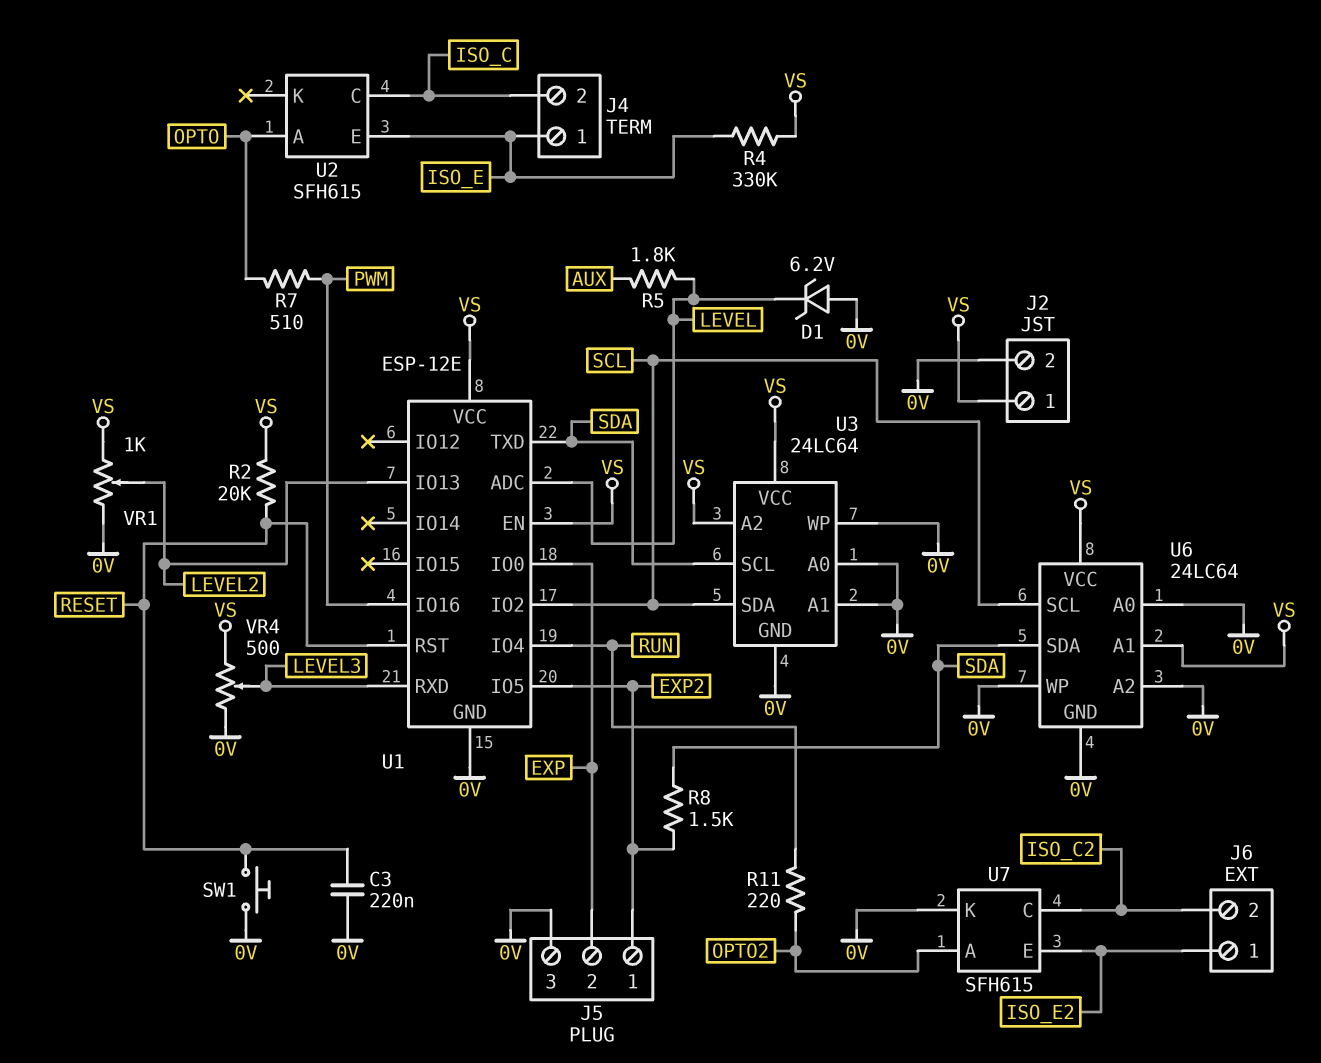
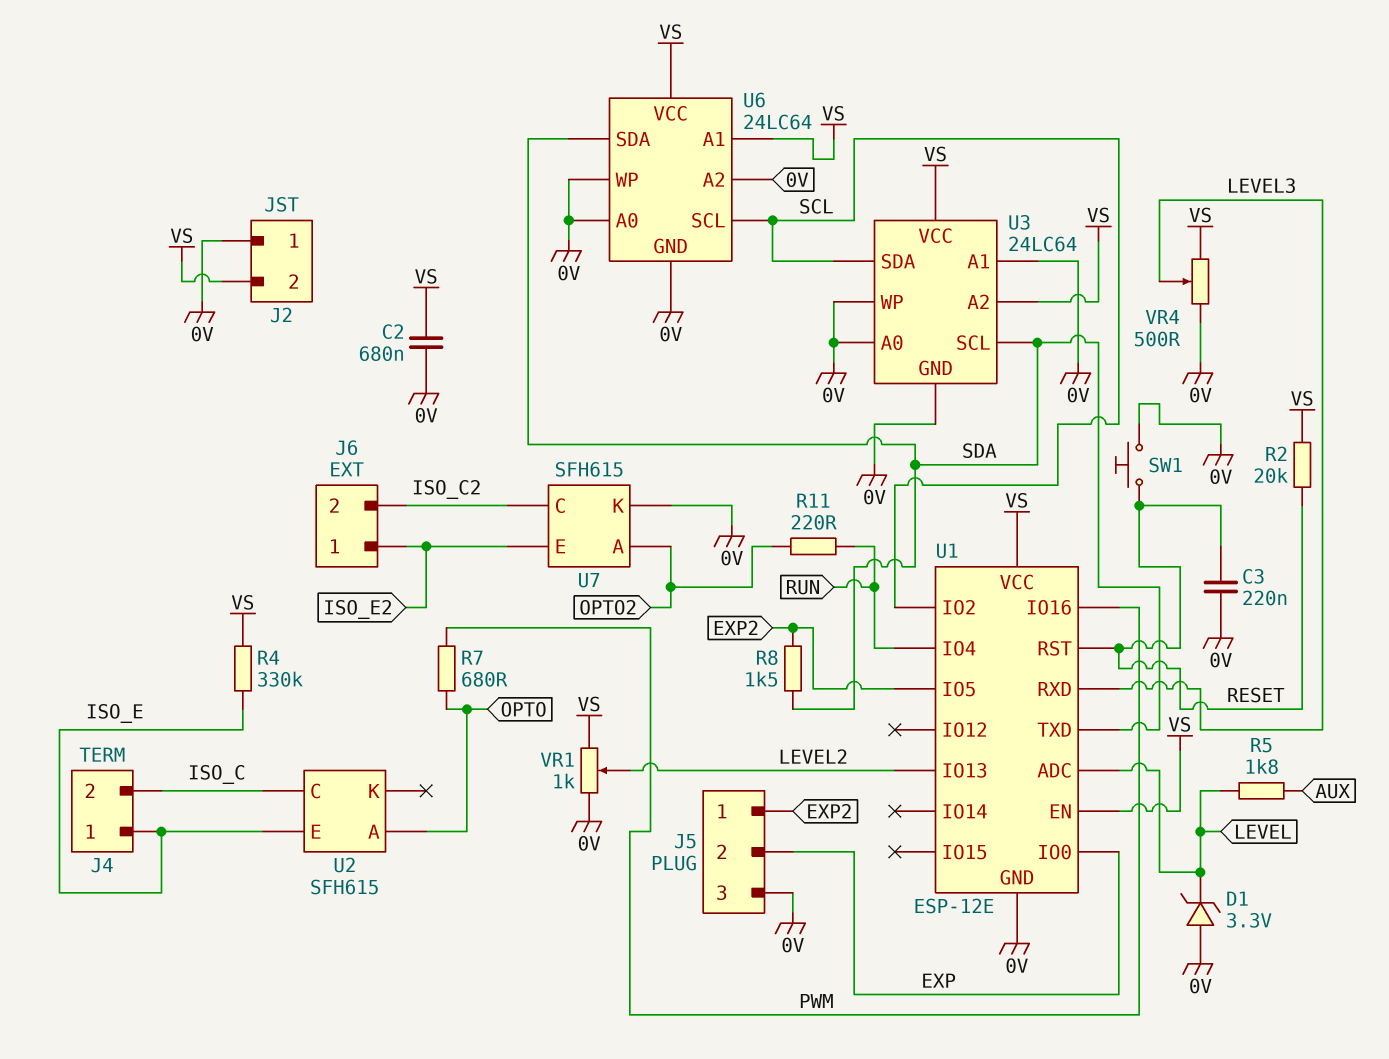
C2: none -> 680nF (0V, VS)
D1: zener 6.2V (A 0V, K LEVEL) -> zener 3.3V (A 0V, K LEVEL)
J2 pin 1: VS -> 0V
J2 pin 2: 0V -> VS
R7: 510 (OPTO, PWM) -> 680 (OPTO, PWM)

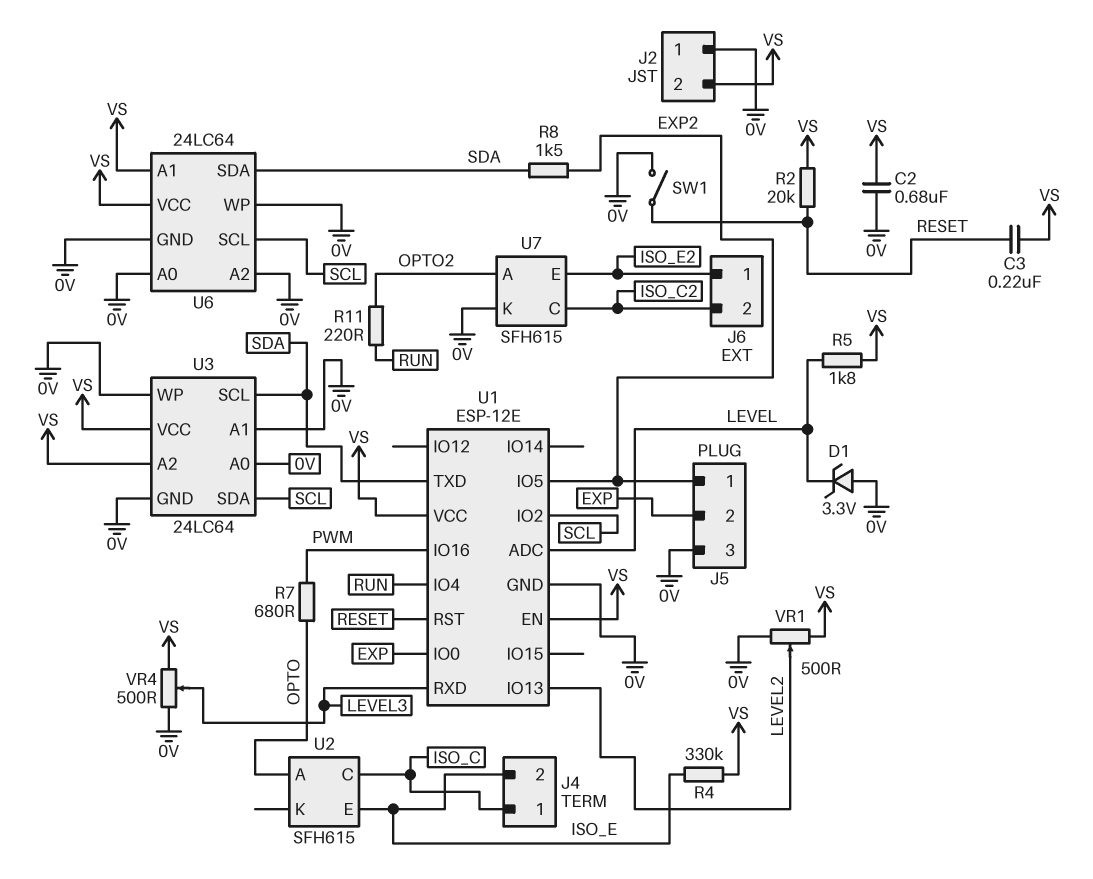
C3: 220nF (0V, RESET) -> 220nF (RESET, VS)
J4 pin 1: ISO_E -> ISO_C
J4 pin 2: ISO_C -> ISO_E
R5: 1.8k (AUX, LEVEL) -> 1.8k (LEVEL, VS)
SW1: button (0V, RESET) -> switch (0V, RESET)
VR1: 1k (0V, VS, wiper LEVEL2) -> 500 (0V, VS, wiper LEVEL2)

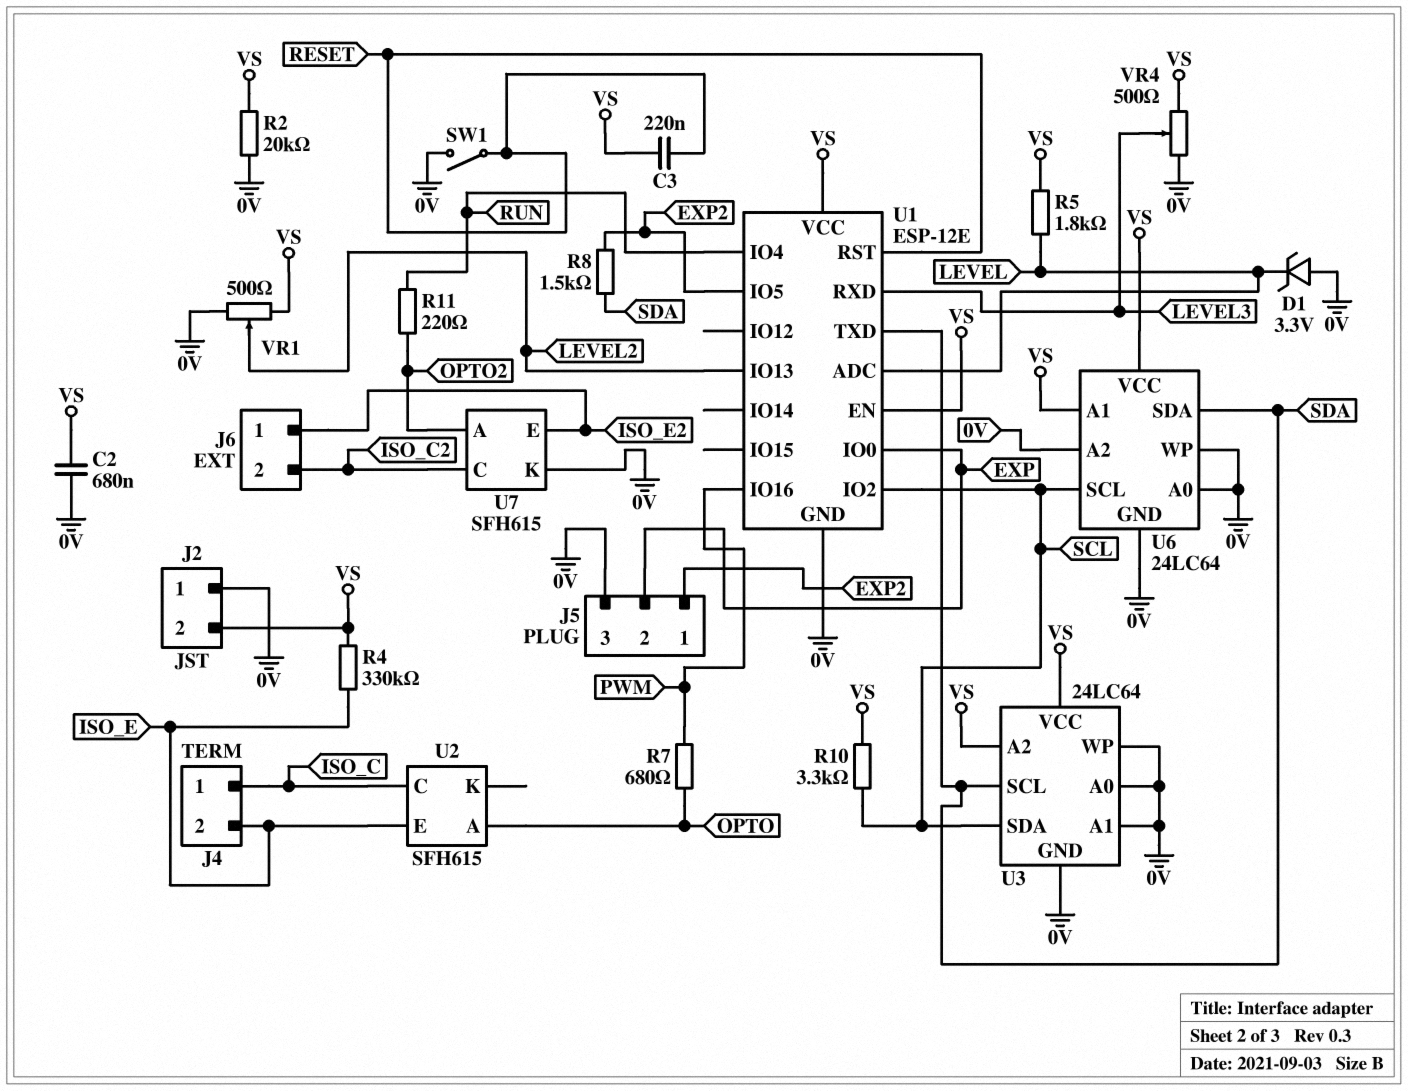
R2: 20k (RESET, VS) -> 20k (0V, VS)
R10: none -> 3.3k (SCL, VS)

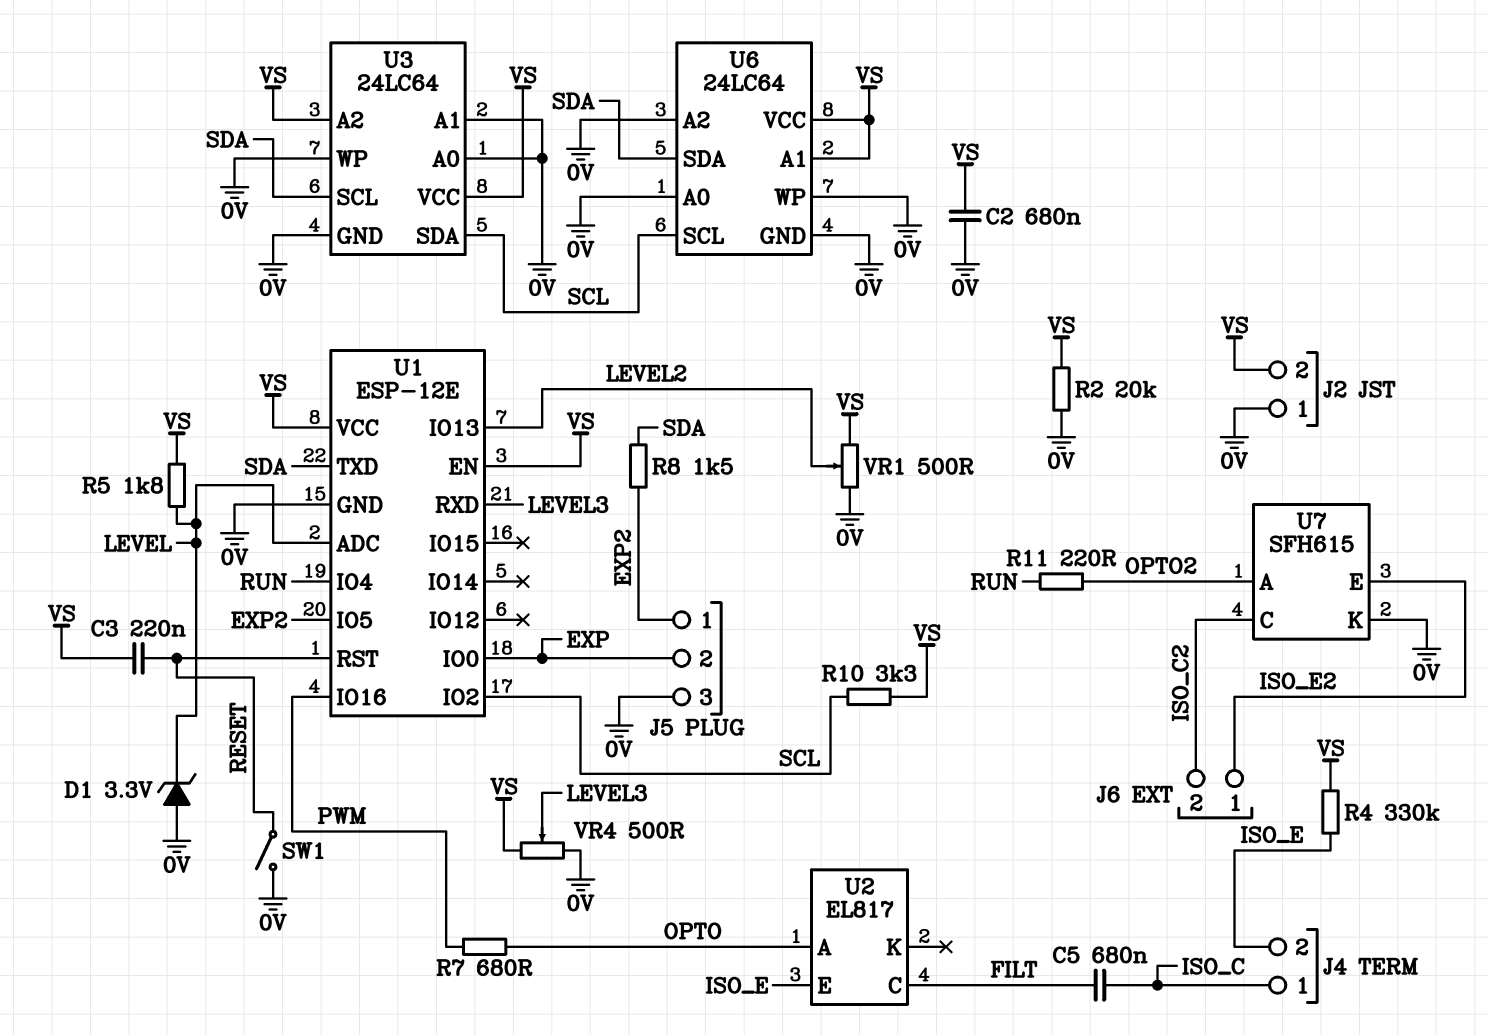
C5: none -> 680nF (FILT, ISO_C)
U2: SFH615 -> EL817
U2 pin C: ISO_C -> FILT

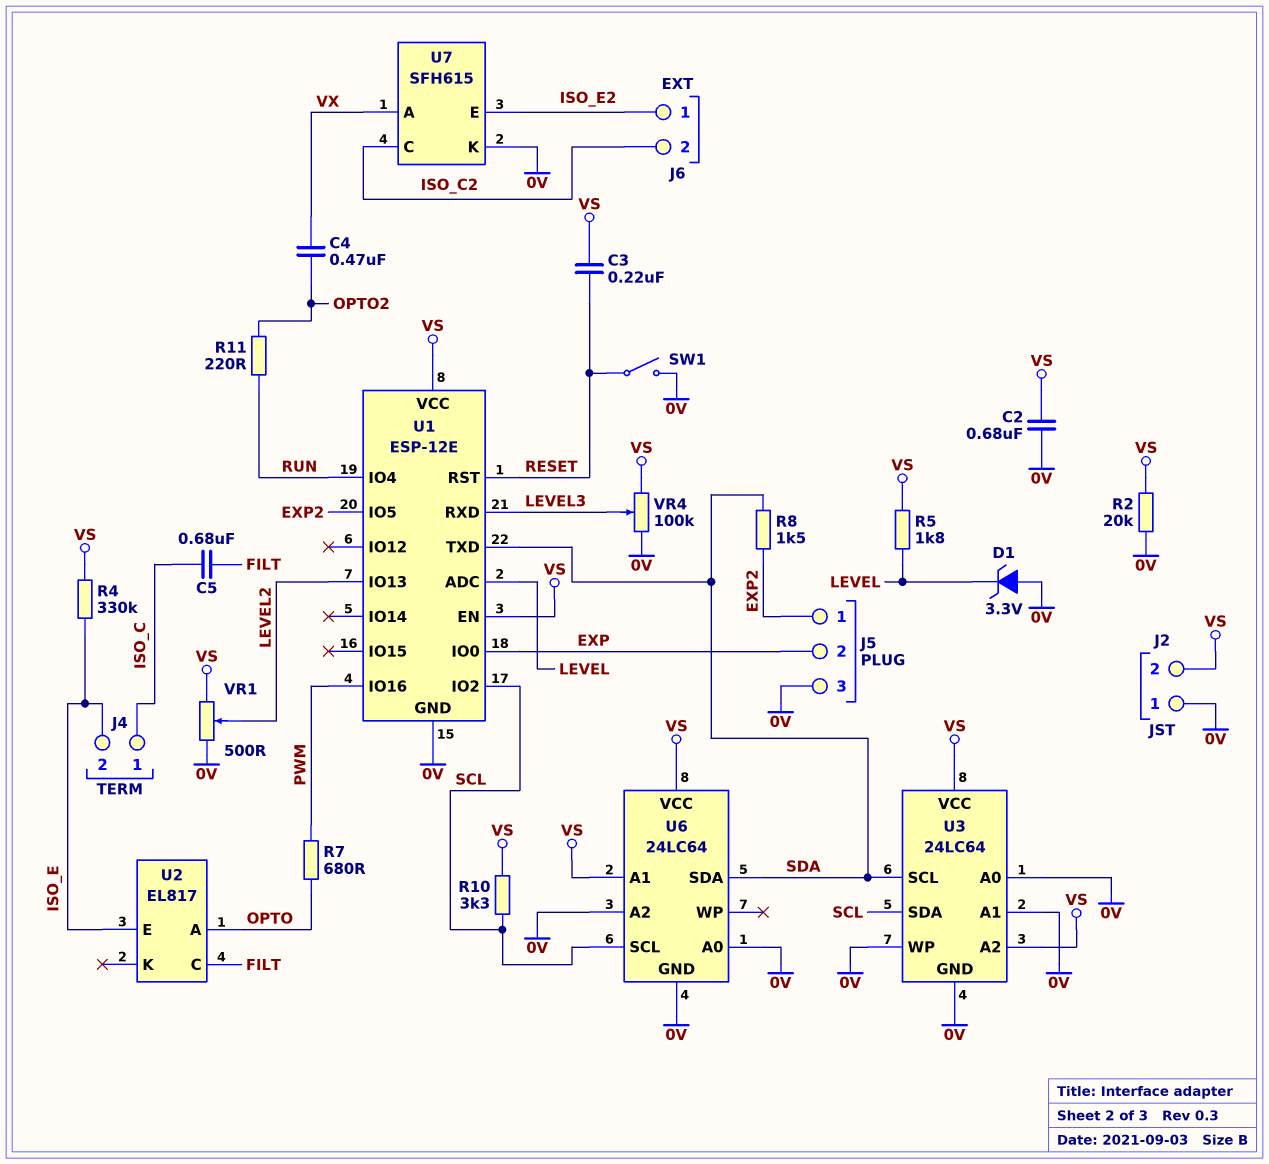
C4: none -> 470nF (OPTO2, VX)
U6 pin WP: 0V -> none
U7 pin A: OPTO2 -> VX
VR4: 500 (0V, VS, wiper LEVEL3) -> 100k (0V, VS, wiper LEVEL3)

